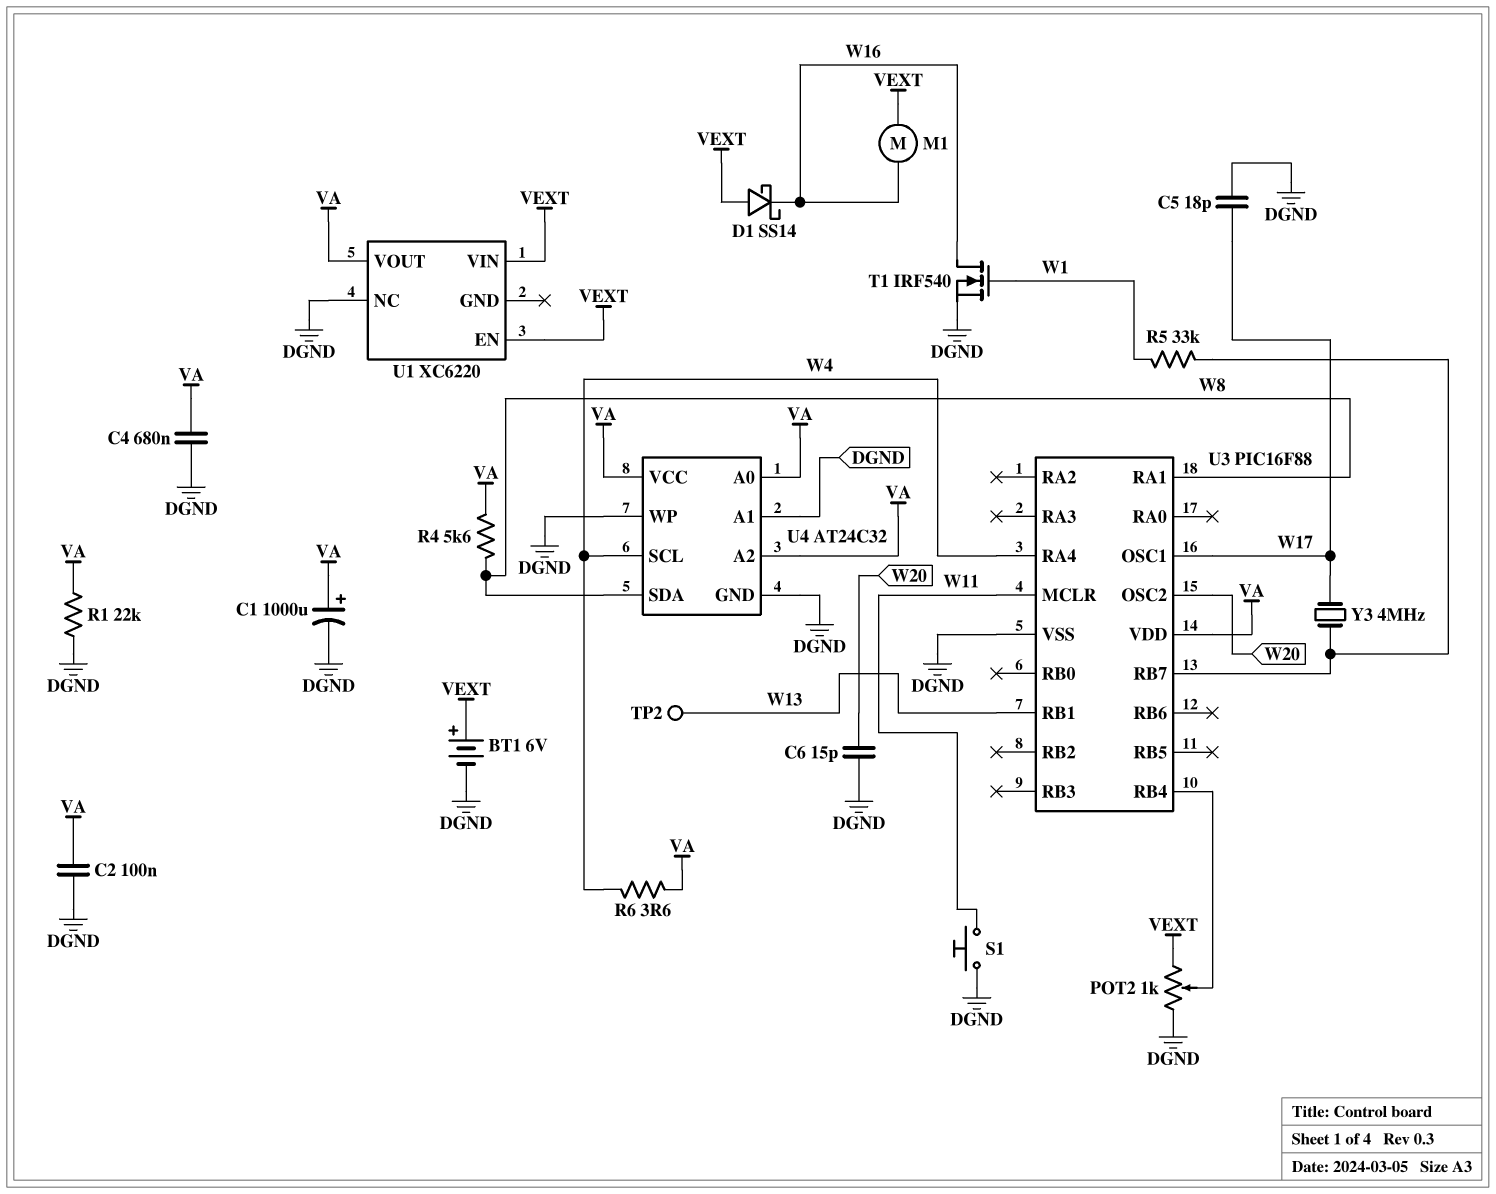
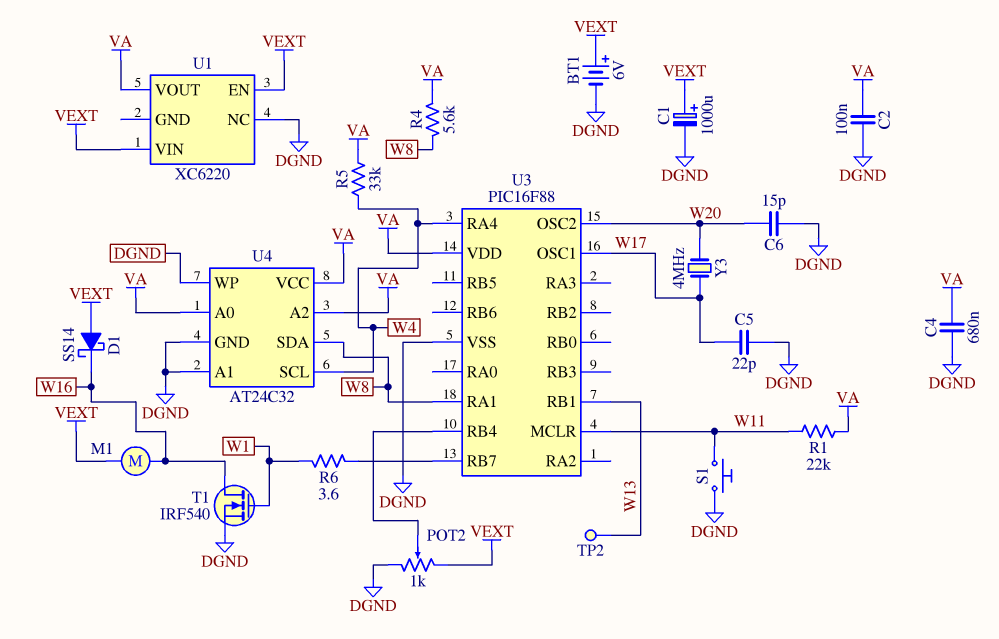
C1: 1000uF (plus VA, minus DGND) -> 1000uF (plus VEXT, minus DGND)
C5: 18pF (DGND, W17) -> 22pF (DGND, W17)
R1: 22k (DGND, VA) -> 22k (VA, W11)
R5: 33k (U3/RB7, W1) -> 33k (VA, W4)
R6: 3.6 (VA, W4) -> 3.6 (U3/RB7, W1)
Y3: 4MHz (U3/RB7, W17) -> 4MHz (W17, W20)

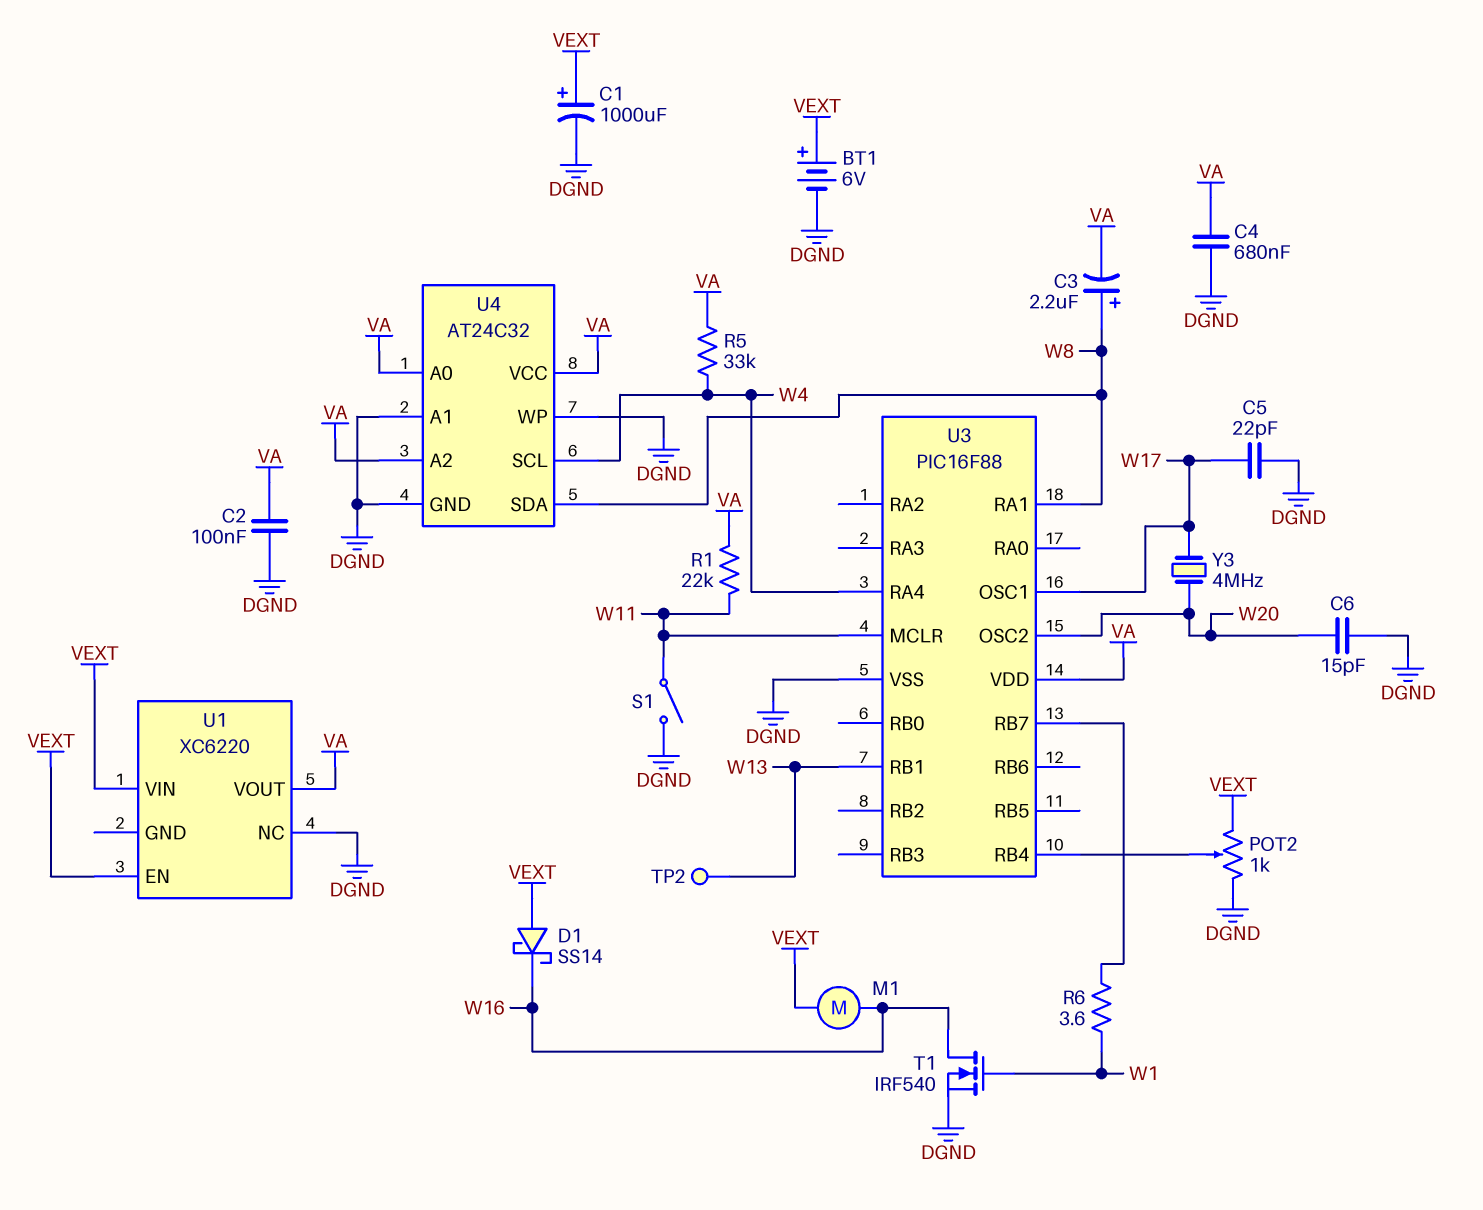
C3: none -> 2.2uF (plus W8, minus VA)
R4: 5.6k (VA, W8) -> none
S1: button (DGND, W11) -> switch (DGND, W11)

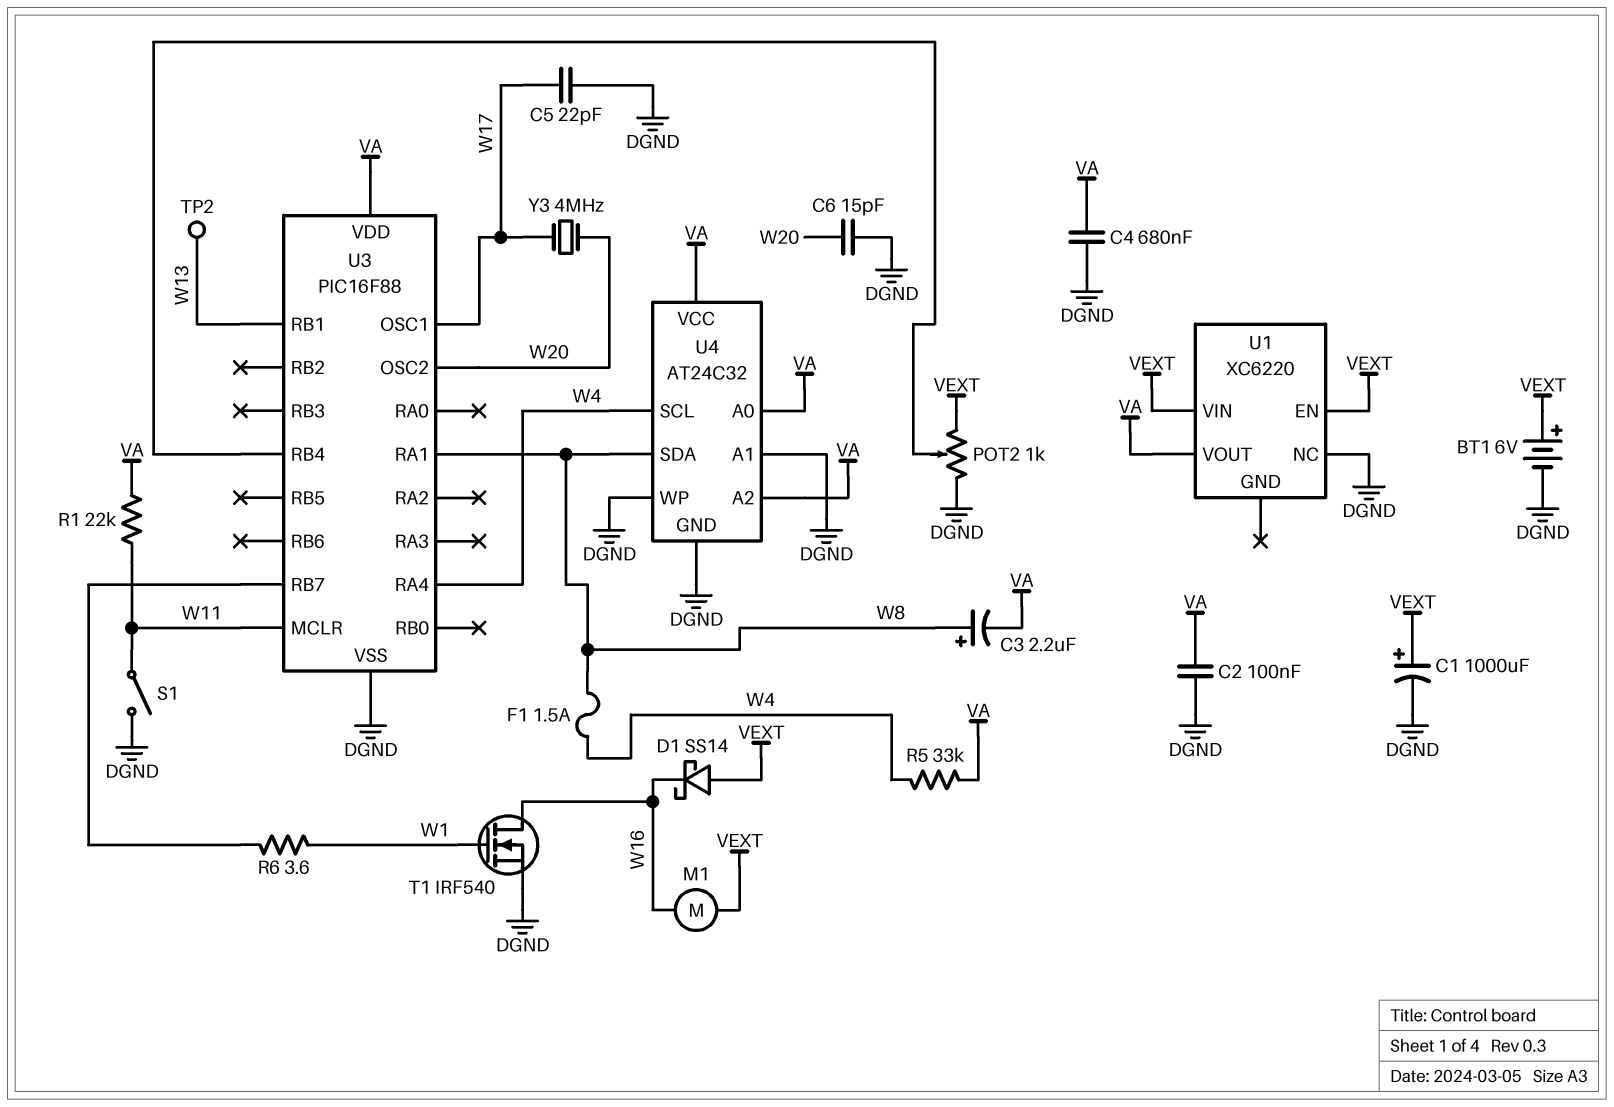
F1: none -> 1.5A (W4, W8)

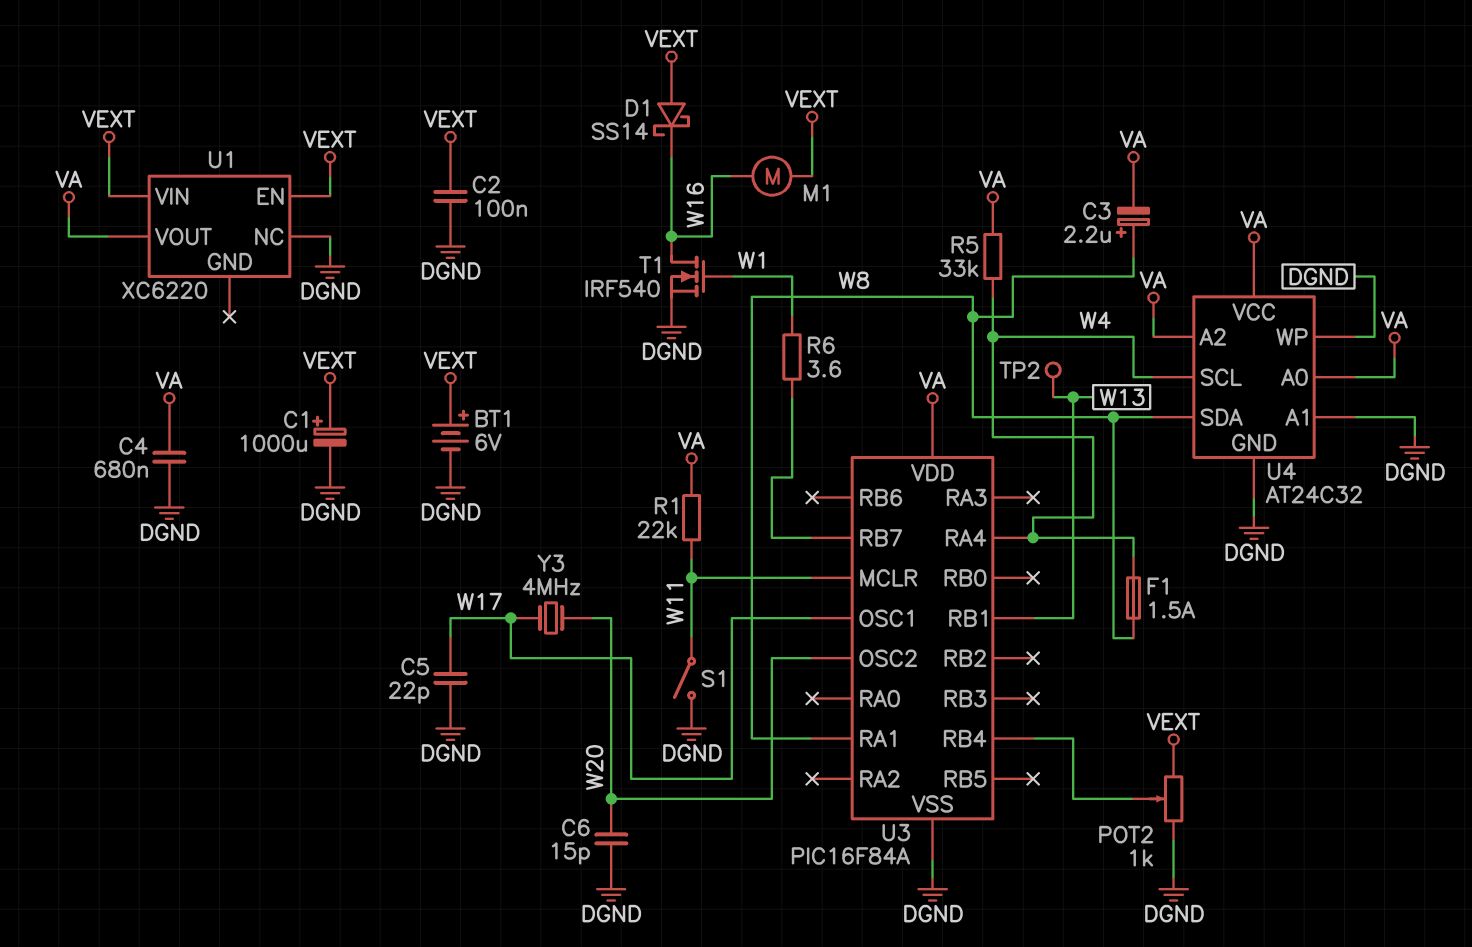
C2: 100nF (DGND, VA) -> 100nF (DGND, VEXT)
U3: PIC16F88 -> PIC16F84A

